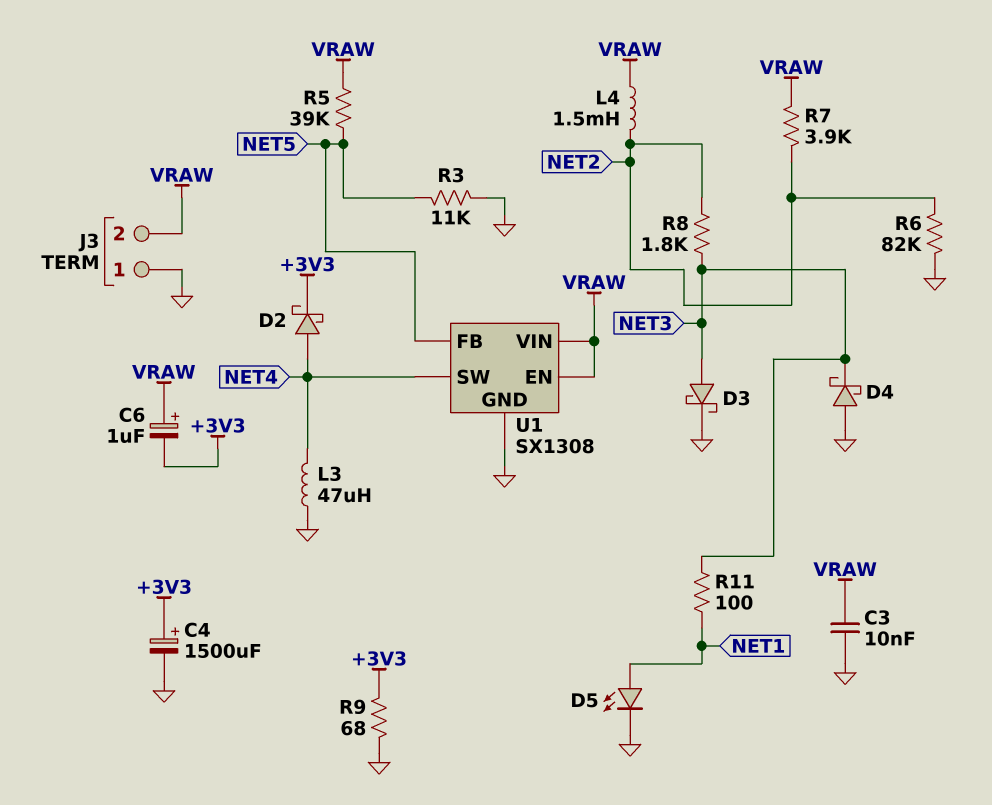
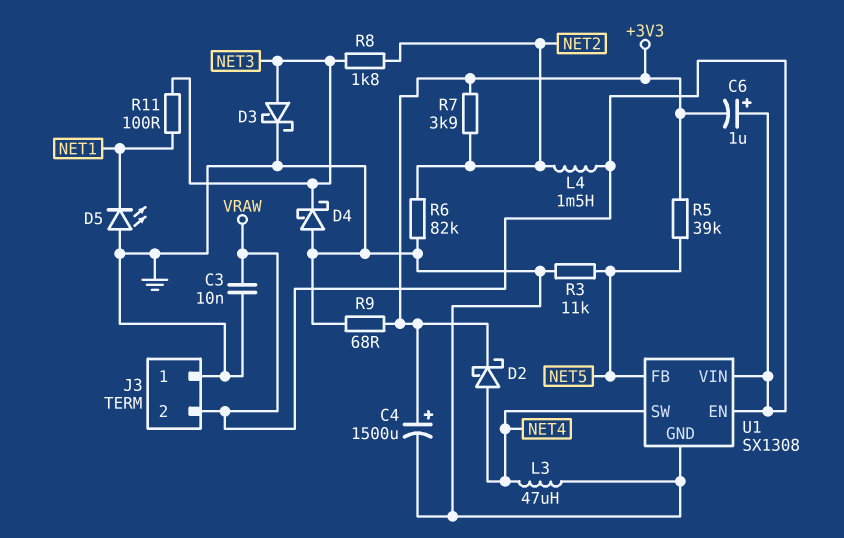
D5: LED (A NET1, K GND) -> LED (A GND, K NET1)
R5: 39k (NET5, VRAW) -> 39k (+3V3, NET5)
R7: 3.9k (NET2, VRAW) -> 3.9k (+3V3, NET2)

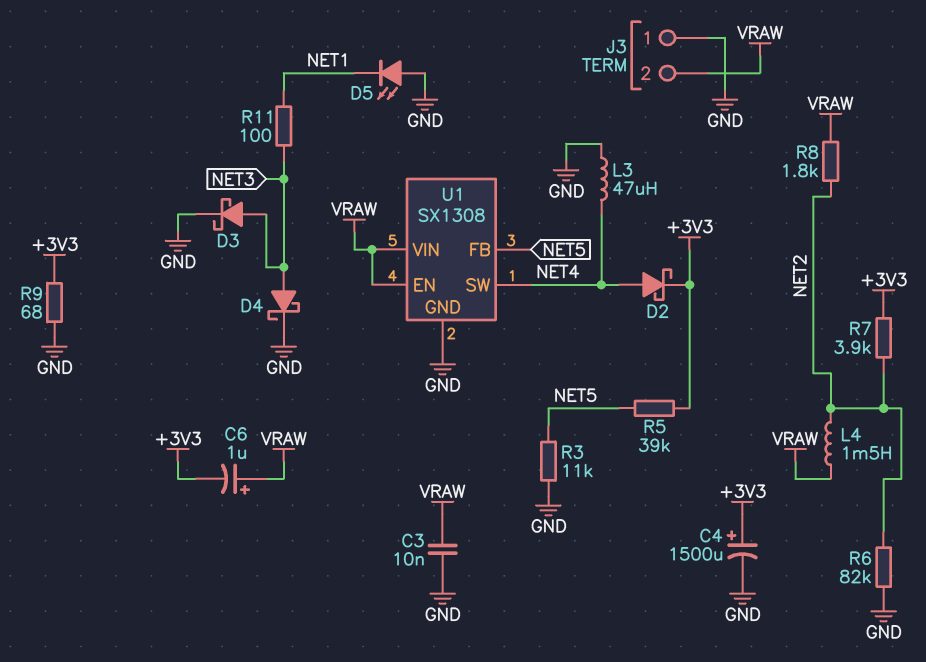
D4: schottky (A GND, K NET3) -> schottky (A NET3, K GND)
R8: 1.8k (NET2, NET3) -> 1.8k (NET2, VRAW)

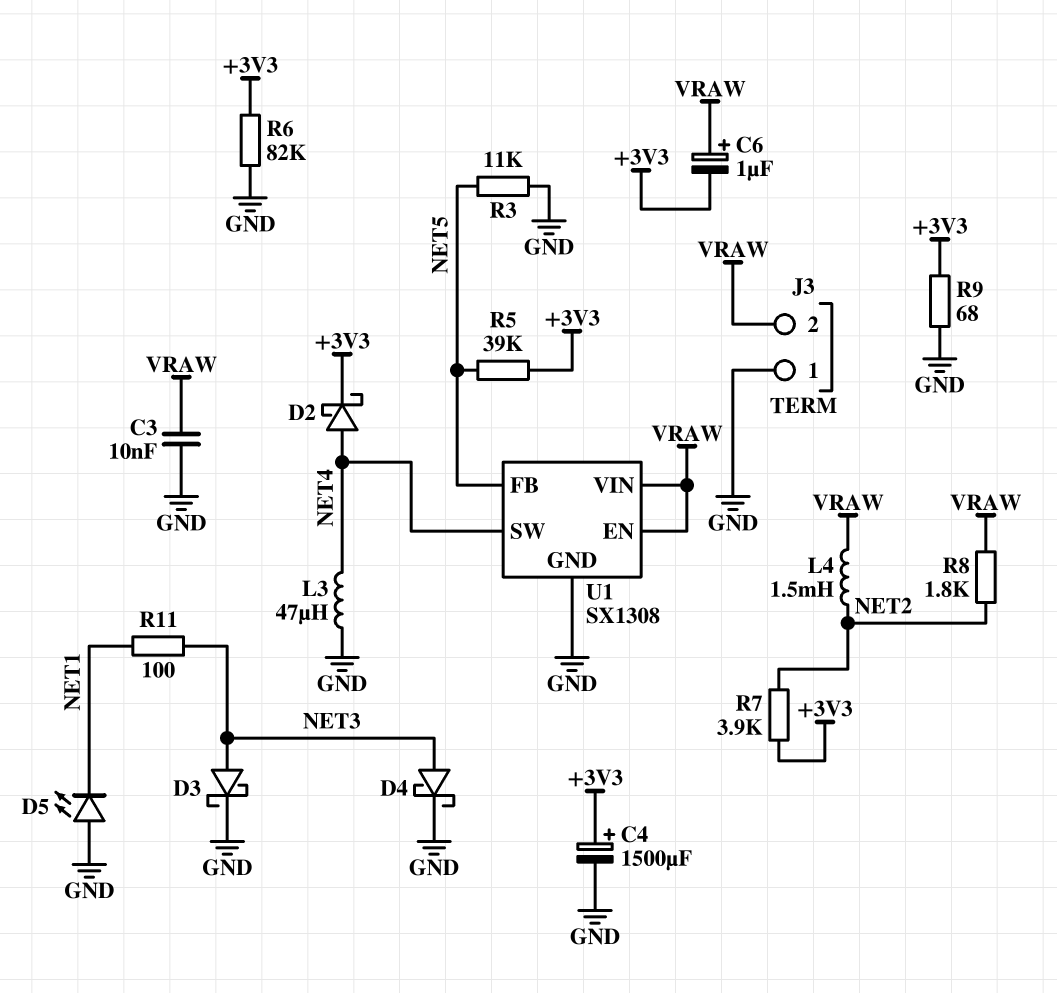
R6: 82k (GND, NET2) -> 82k (+3V3, GND)

